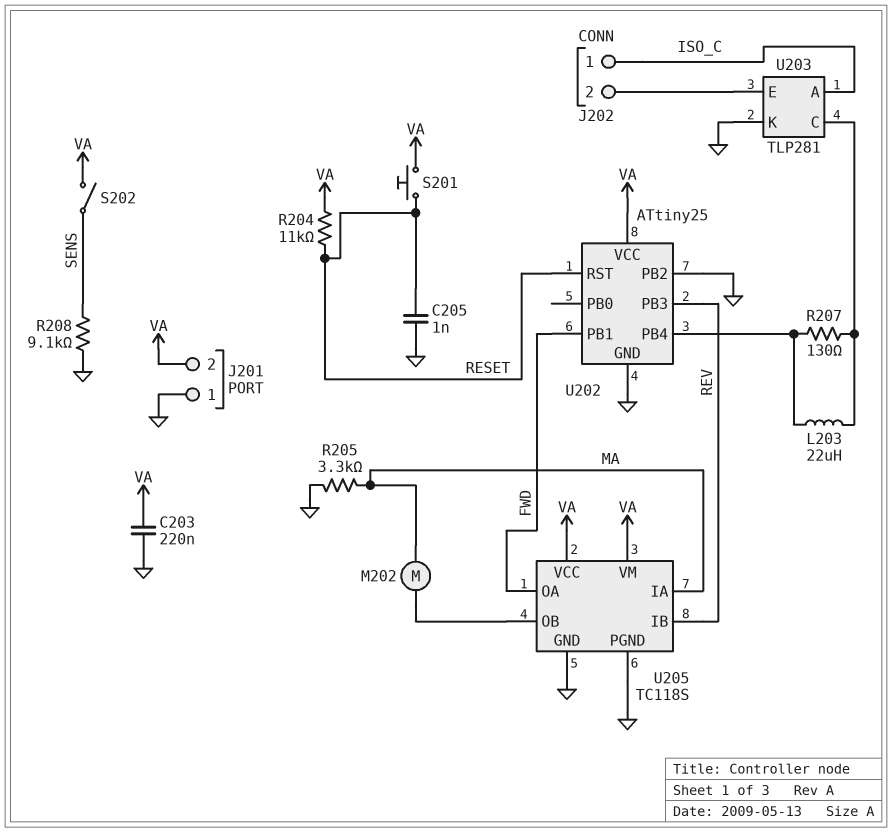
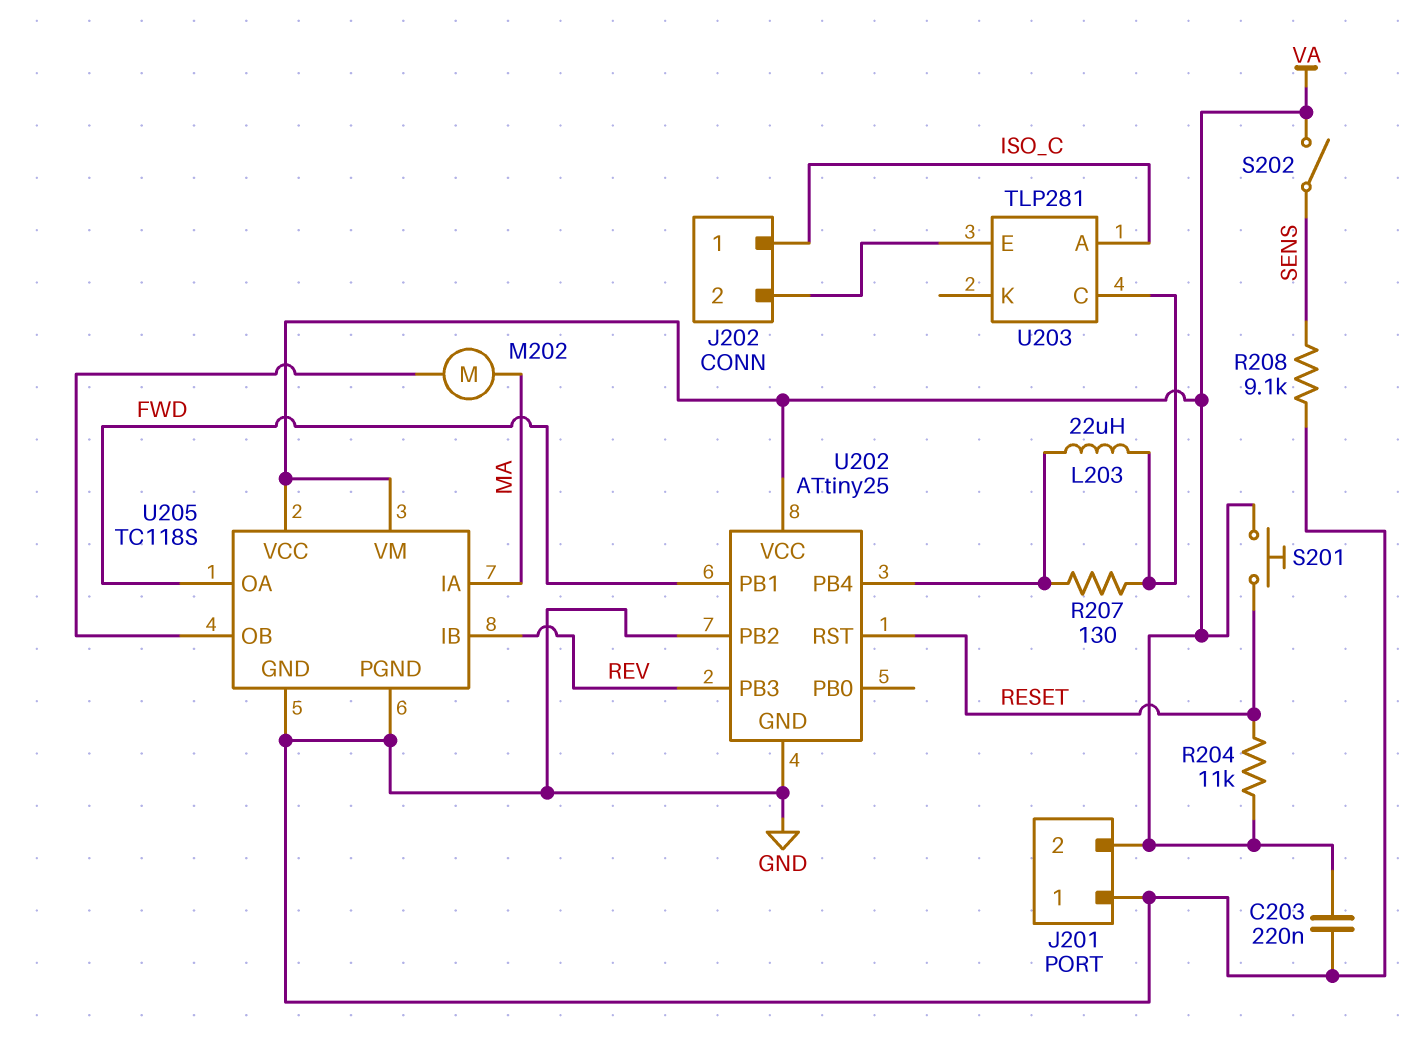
C205: 1nF (GND, RESET) -> none
R205: 3.3k (GND, MA) -> none
U203 pin K: GND -> none

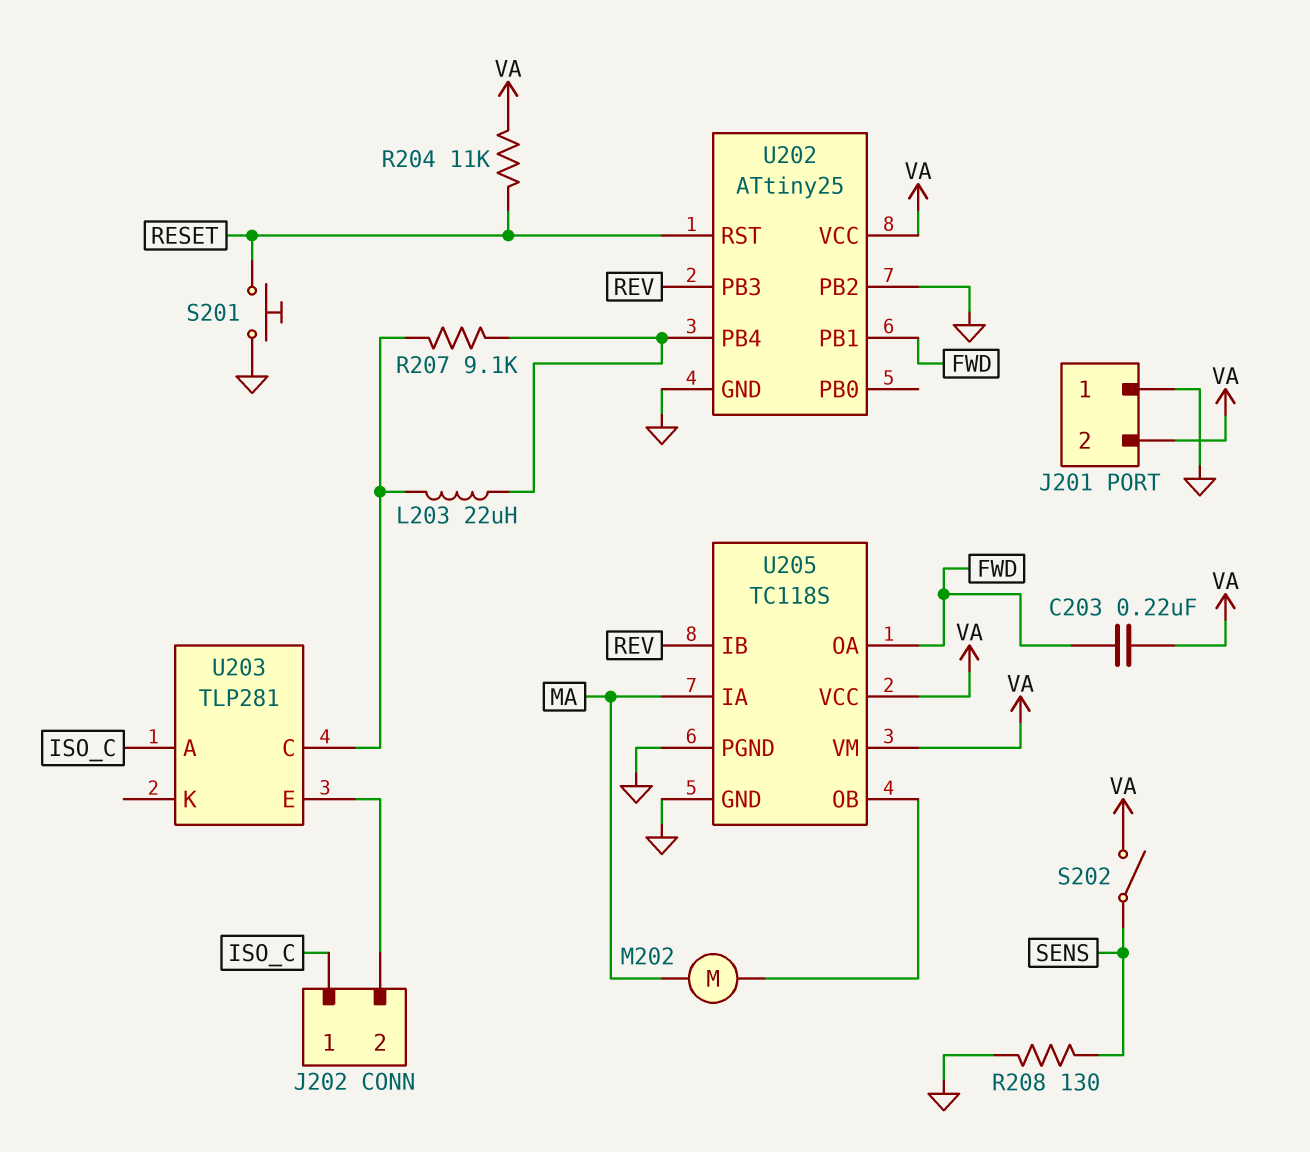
C203: 220nF (GND, VA) -> 220nF (FWD, VA)
R207: 130 (U202/PB4, U203/C) -> 9.1k (U202/PB4, U203/C)
R208: 9.1k (GND, SENS) -> 130 (GND, SENS)
S201: button (RESET, VA) -> button (GND, RESET)

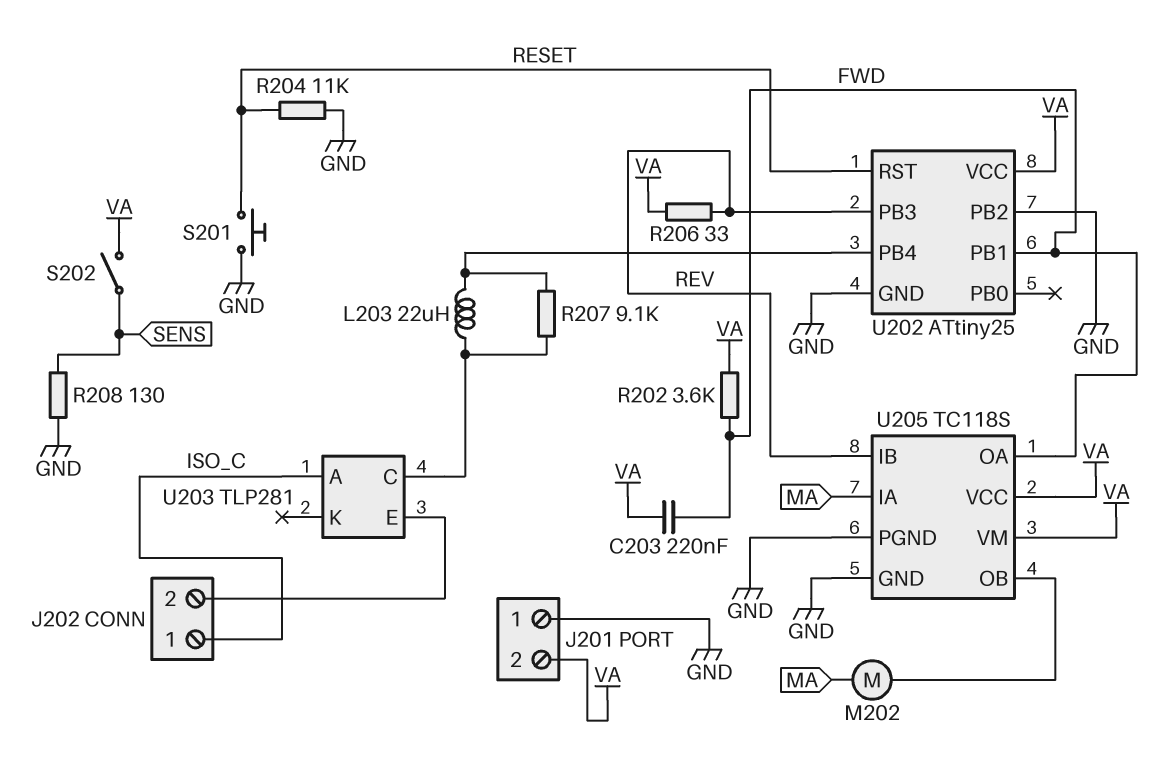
R202: none -> 3.6k (FWD, VA)
R204: 11k (RESET, VA) -> 11k (GND, RESET)
R206: none -> 33 (REV, VA)

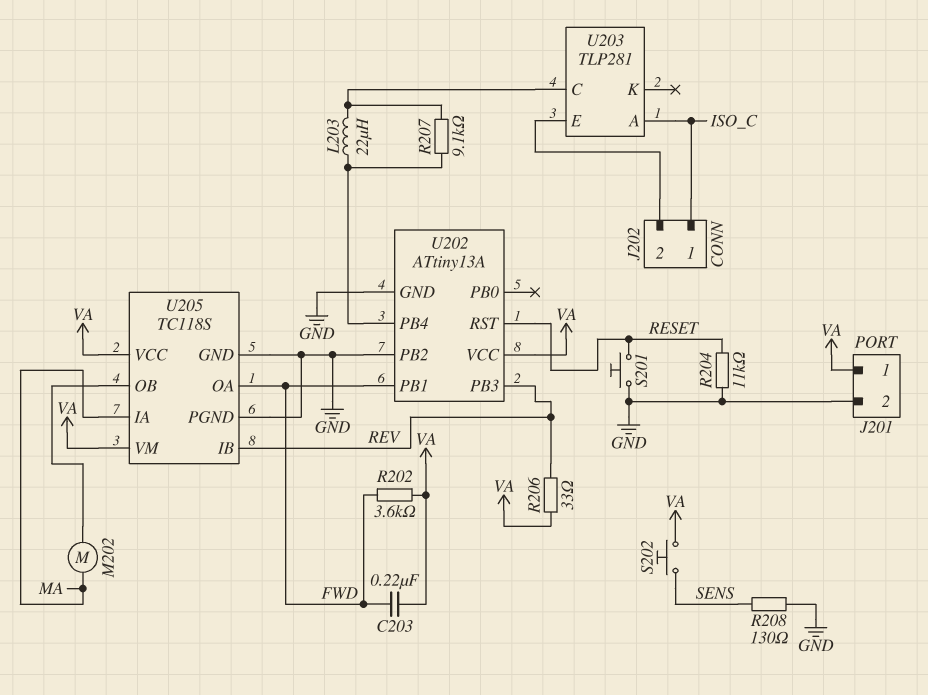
J201 pin 1: GND -> VA
J201 pin 2: VA -> GND
S202: switch (SENS, VA) -> button (SENS, VA)
U202: ATtiny25 -> ATtiny13A

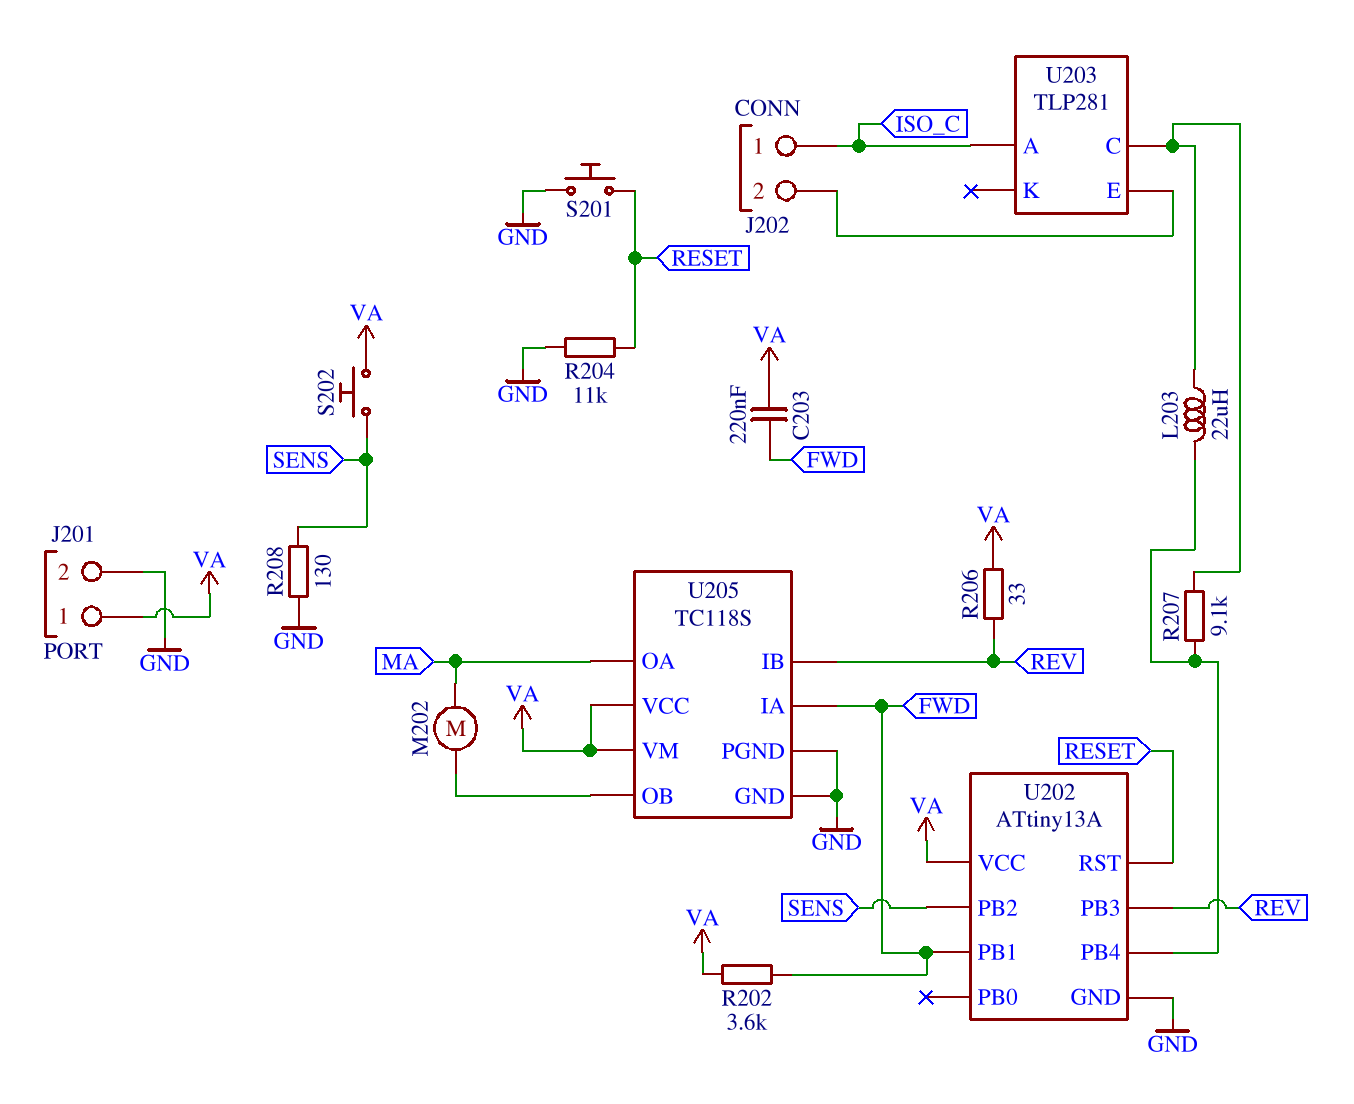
U202 pin PB2: GND -> SENS
U205 pin IA: MA -> FWD
U205 pin OA: FWD -> MA

